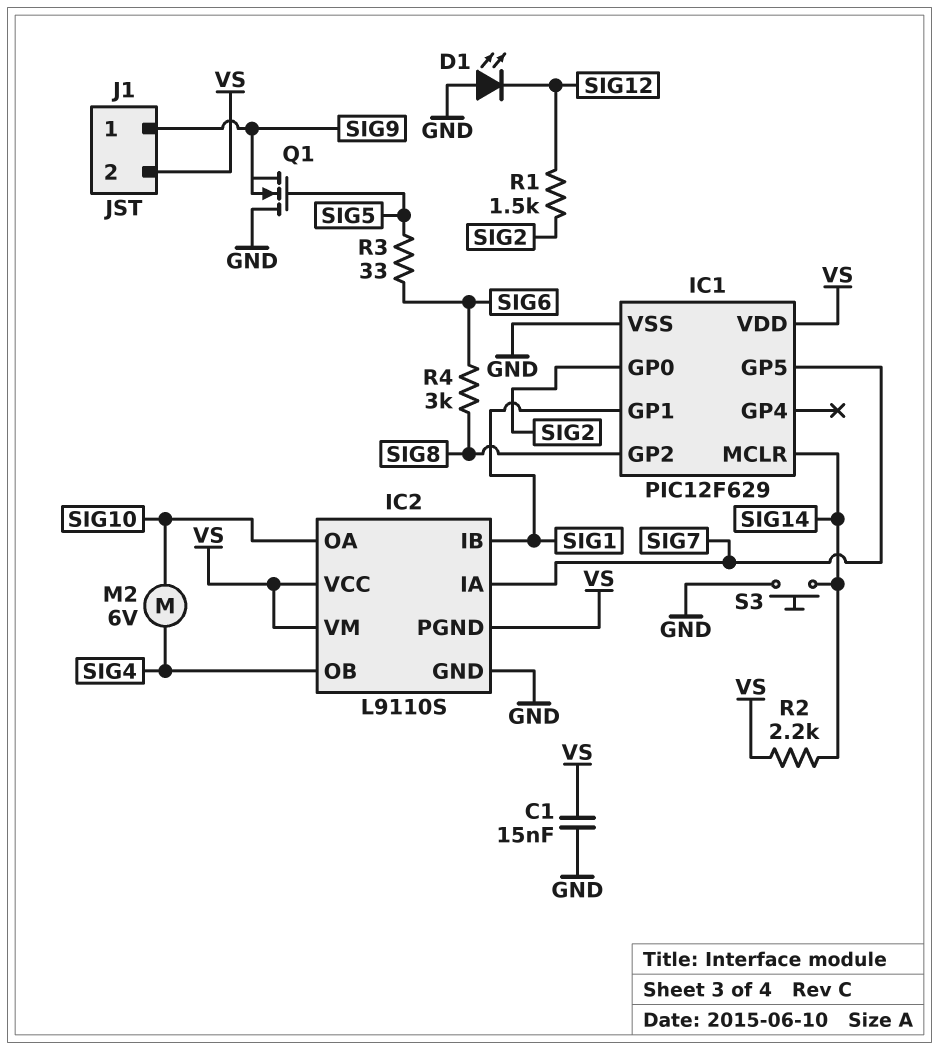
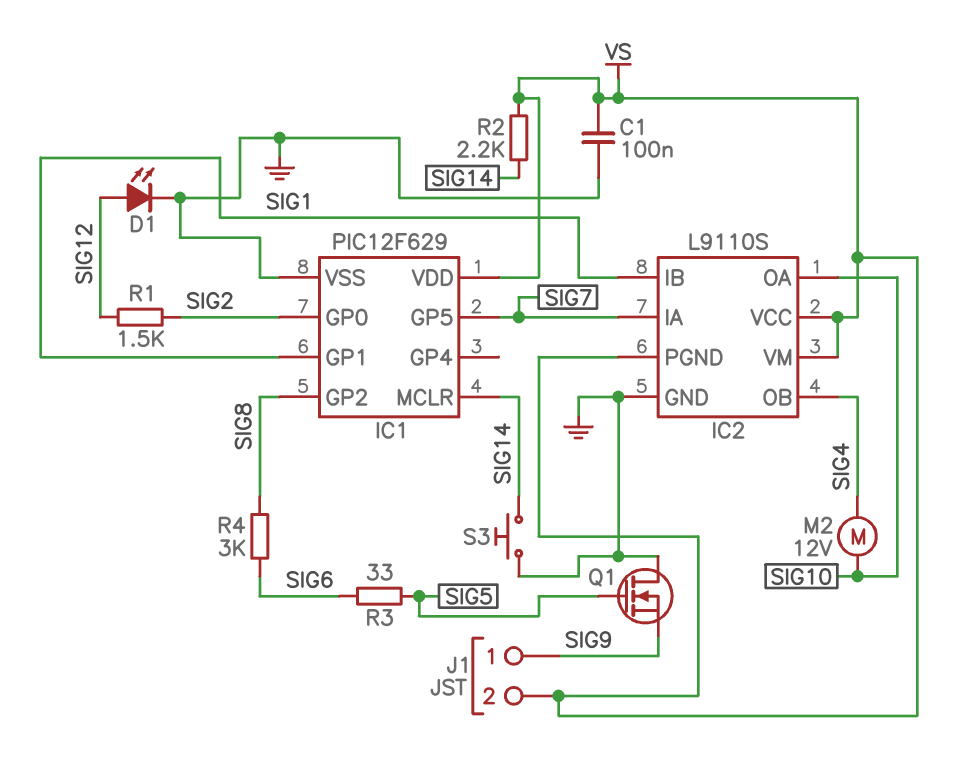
C1: 15nF (GND, VS) -> 100nF (GND, VS)
D1: LED (A GND, K SIG12) -> LED (A SIG12, K GND)
M2: motor 6V (SIG4, SIG10) -> motor 12V (SIG4, SIG10)

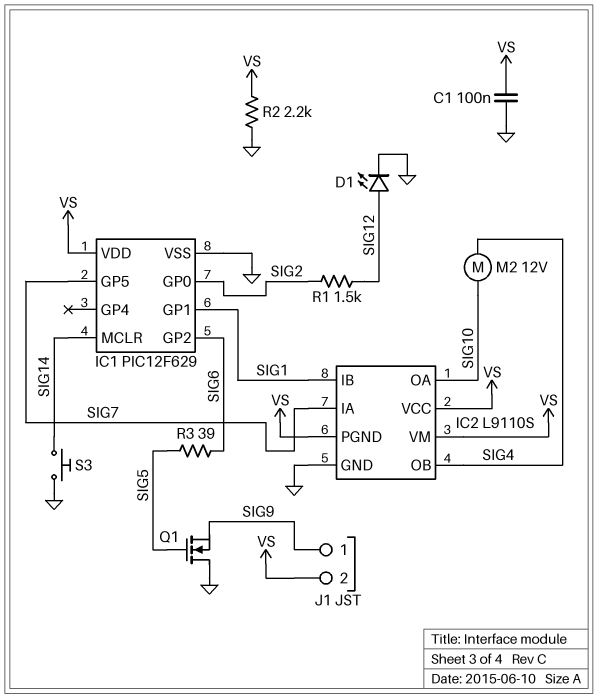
IC1 pin GP2: SIG8 -> SIG6
R2: 2.2k (SIG14, VS) -> 2.2k (GND, VS)
R3: 33 (SIG5, SIG6) -> 39 (SIG5, SIG6)
R4: 3k (SIG6, SIG8) -> none

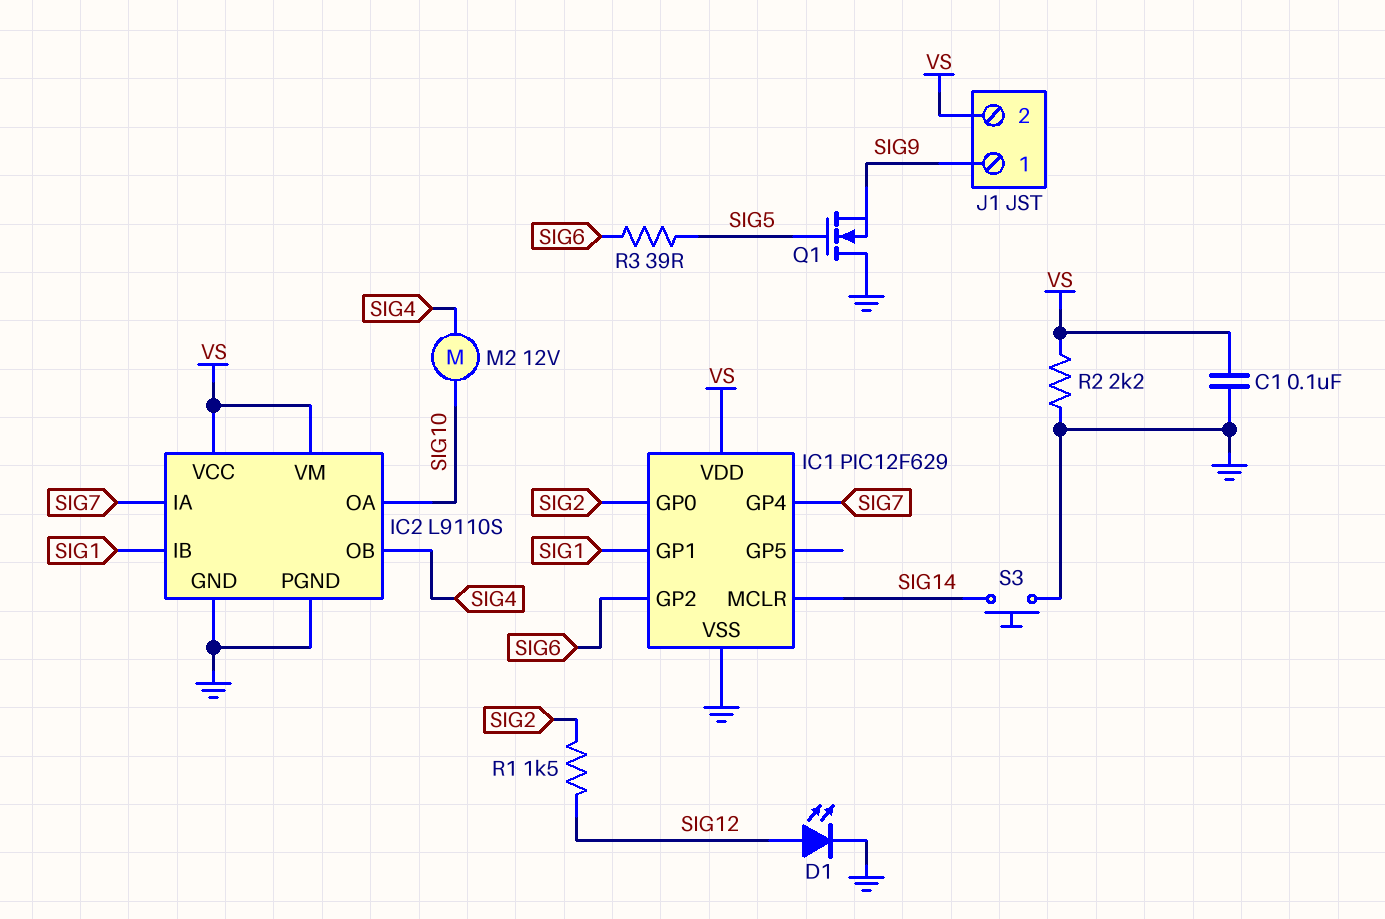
IC1 pin GP4: none -> SIG7
IC1 pin GP5: SIG7 -> none
IC2 pin PGND: VS -> GND

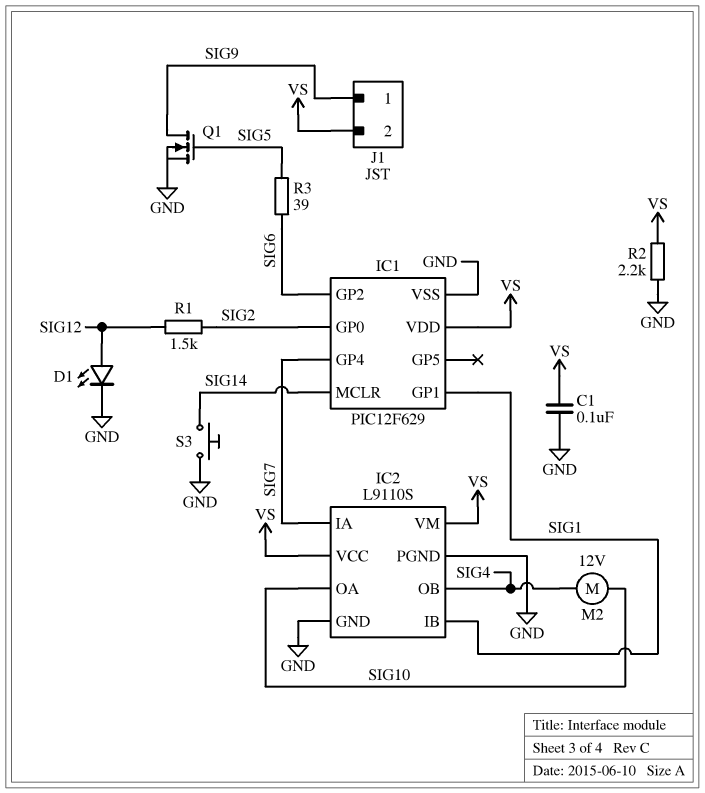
Q1: NMOS (G SIG5, D GND, S SIG9) -> NMOS (G SIG5, D SIG9, S GND)

